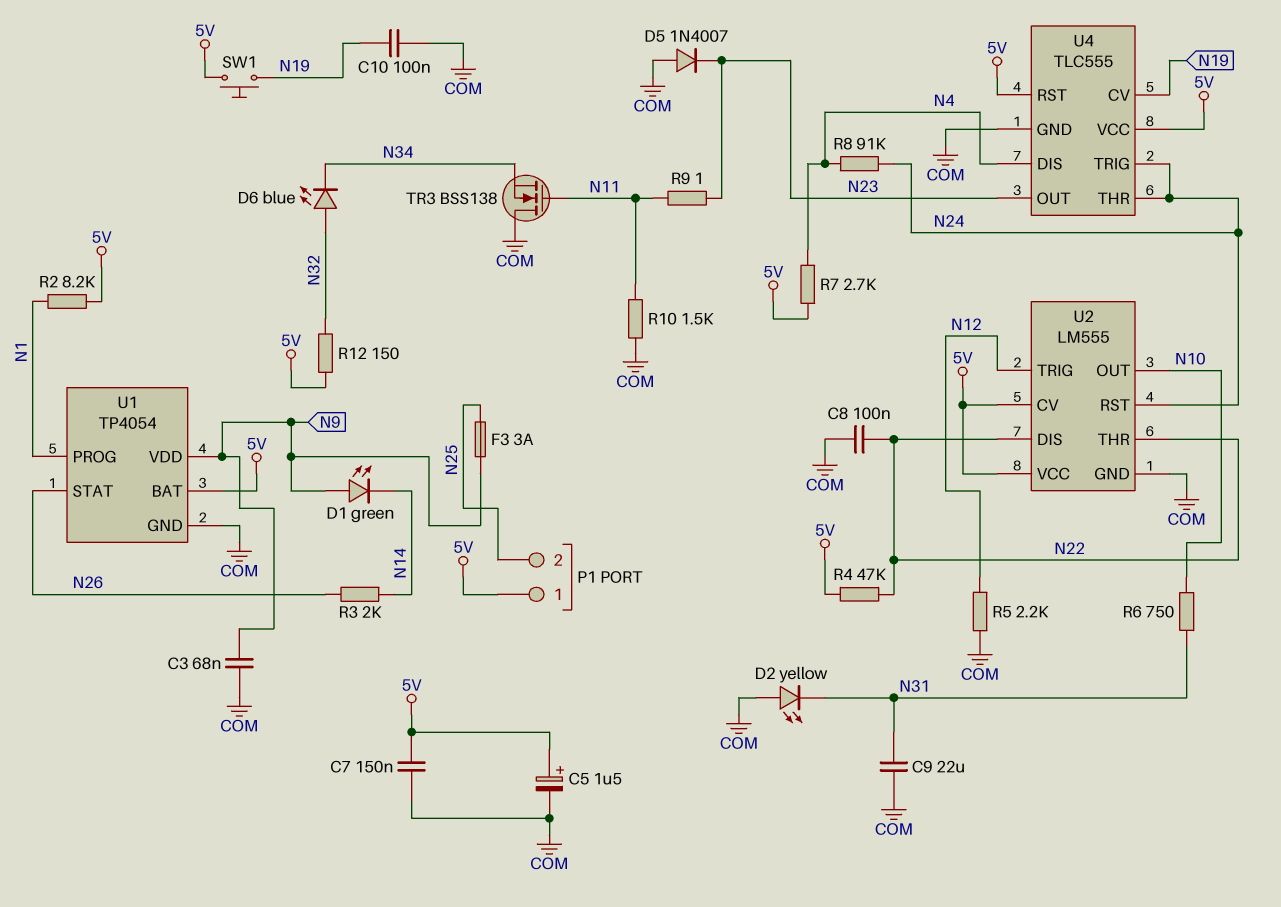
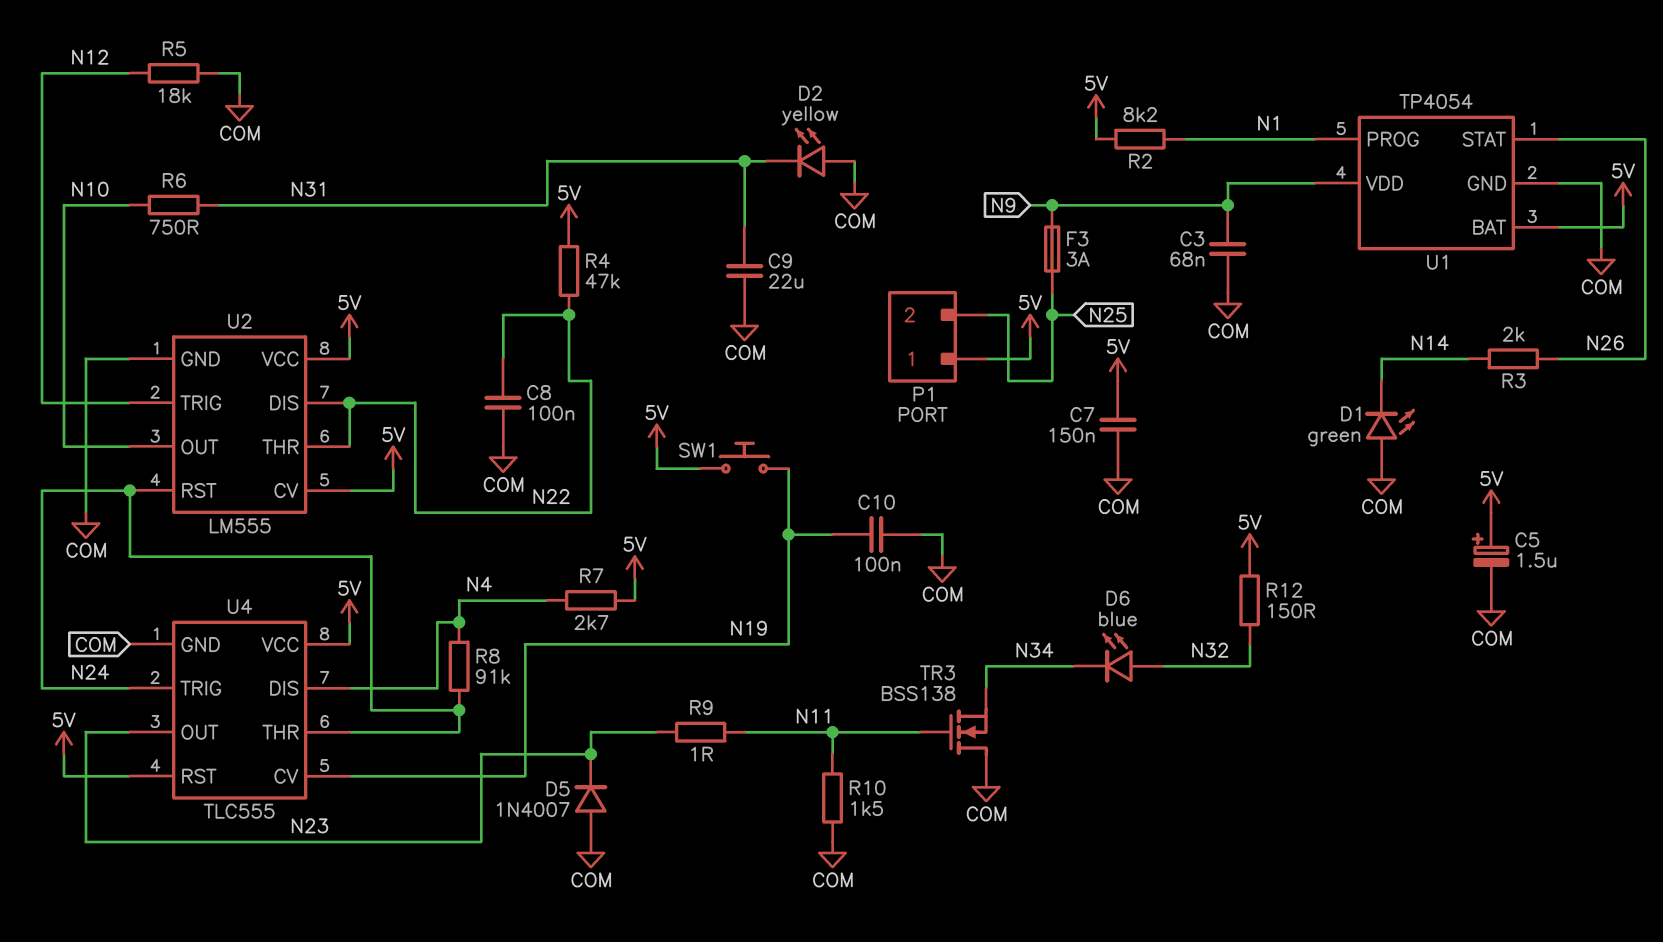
D1: LED green (A N9, K N14) -> LED green (A COM, K N14)
R5: 2.2k (COM, N12) -> 18k (COM, N12)

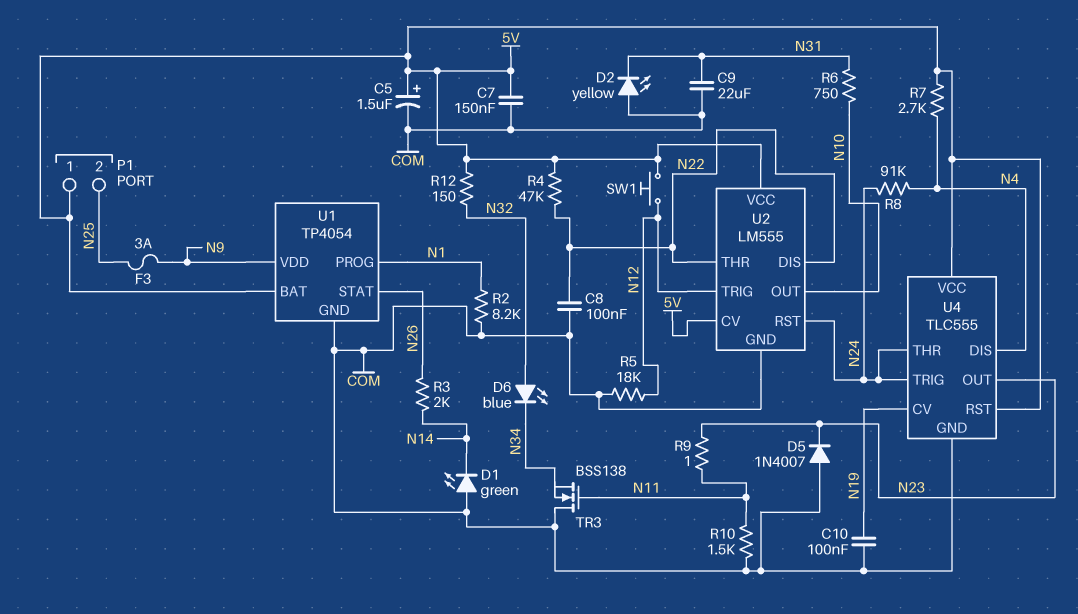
C3: 68nF (COM, N9) -> none
R2: 8.2k (5V, N1) -> 8.2k (COM, N1)
SW1: button (5V, N19) -> button (5V, N12)

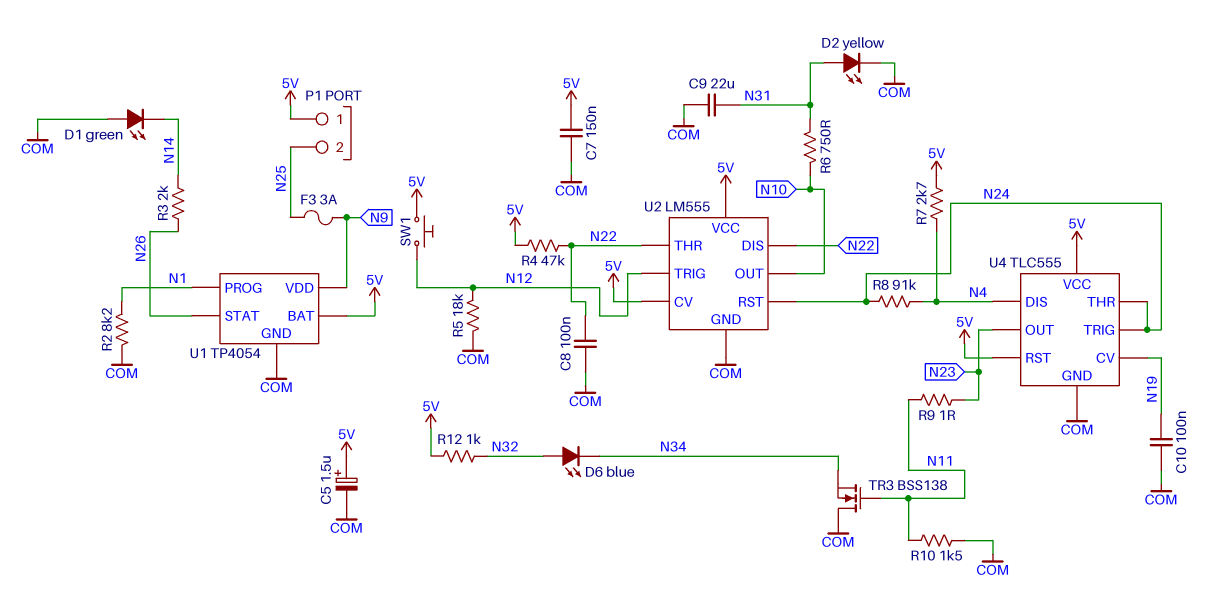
D2: LED yellow (A COM, K N31) -> LED yellow (A N31, K COM)
D5: diode 1N4007 (A COM, K N23) -> none
R12: 150 (5V, N32) -> 1k (5V, N32)

